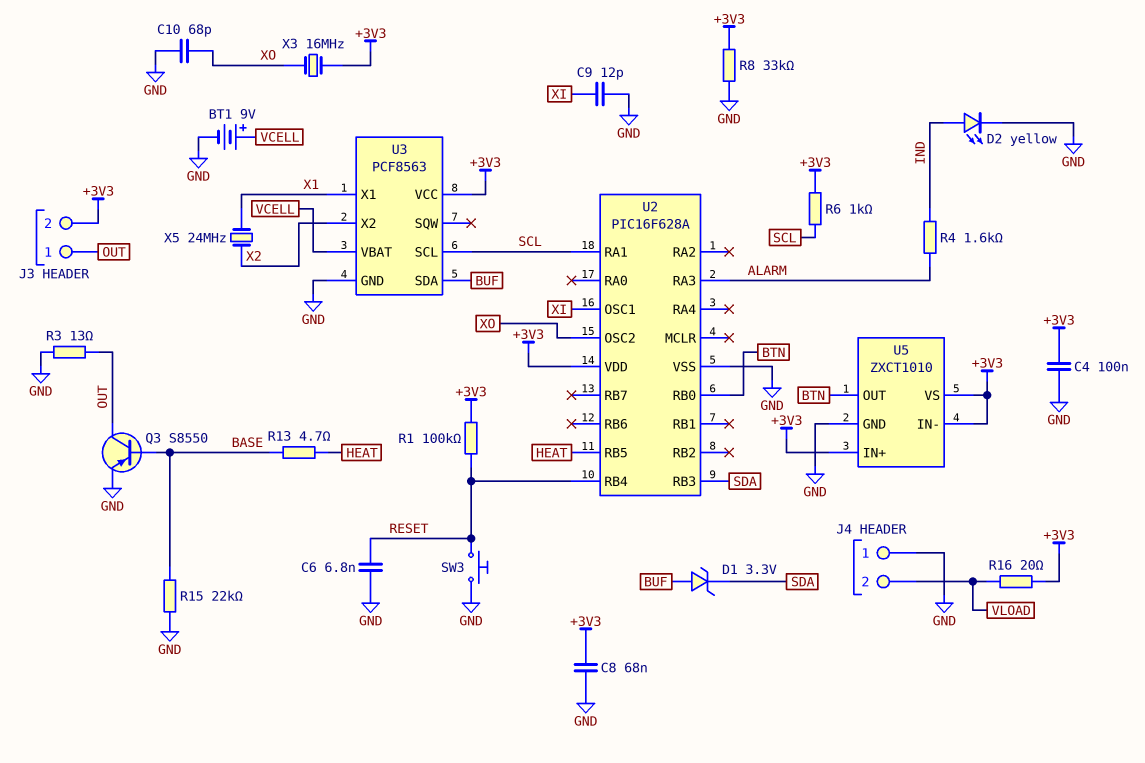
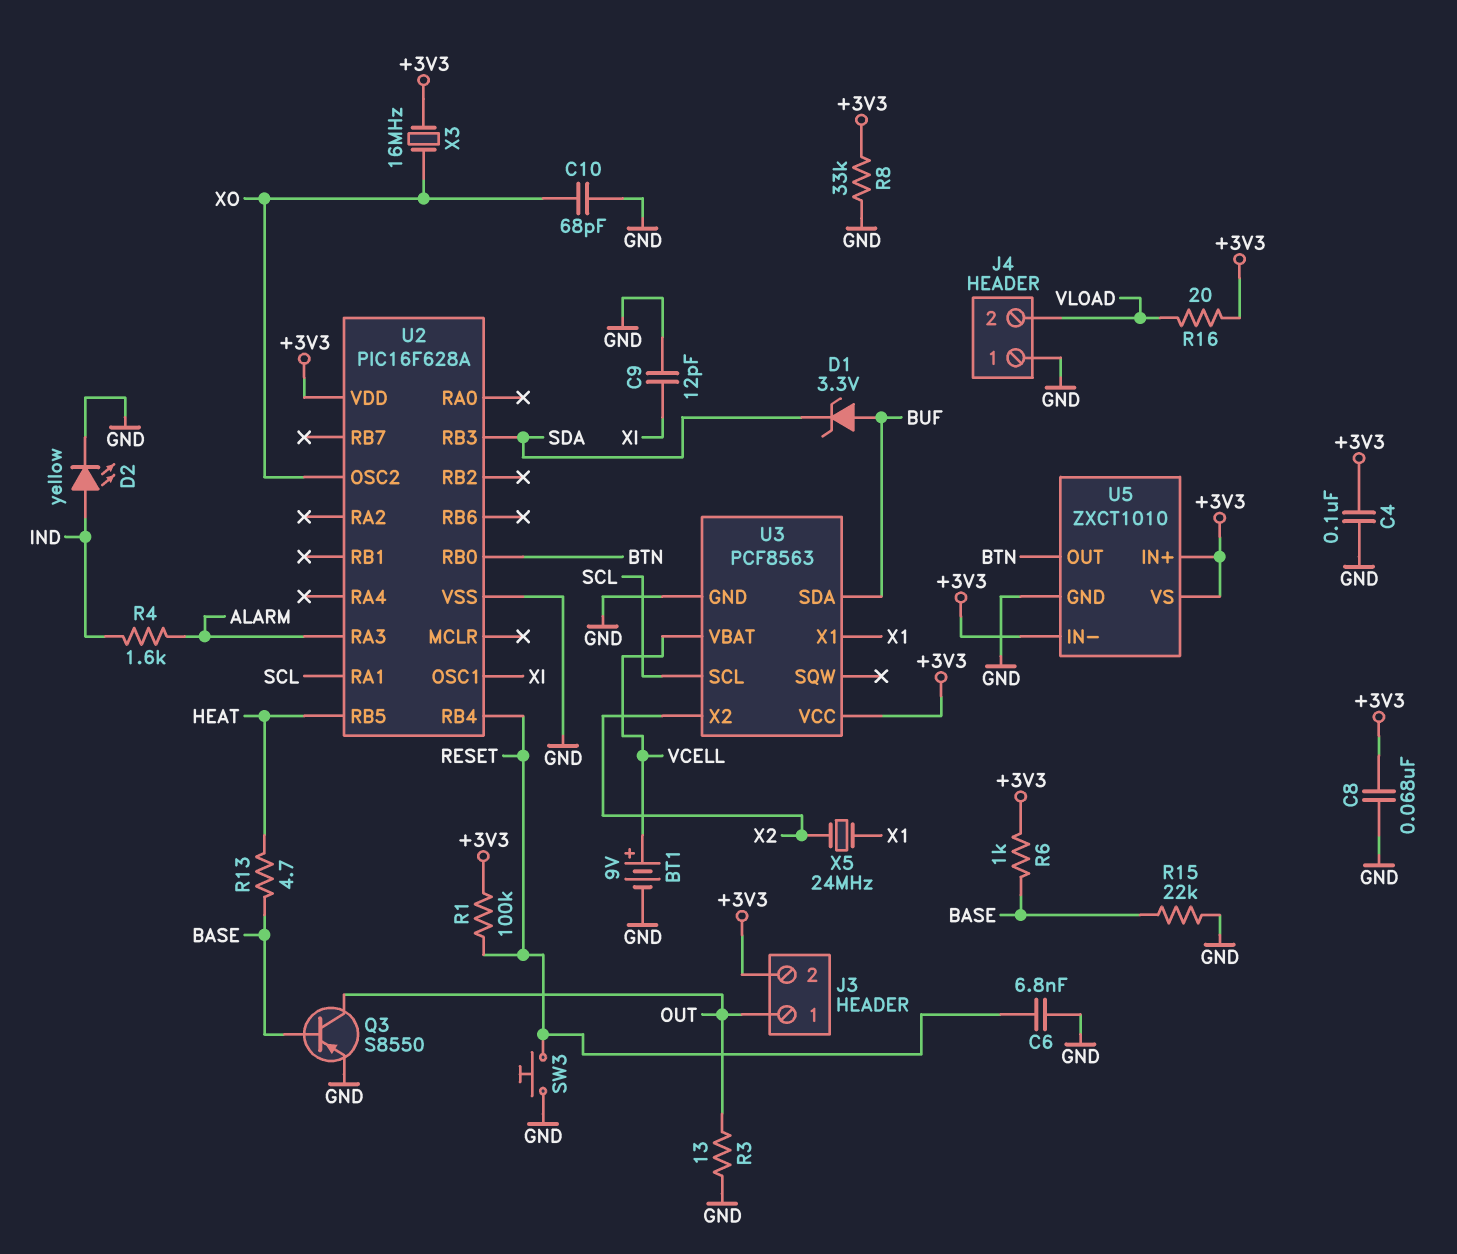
R6: 1k (+3V3, SCL) -> 1k (+3V3, BASE)

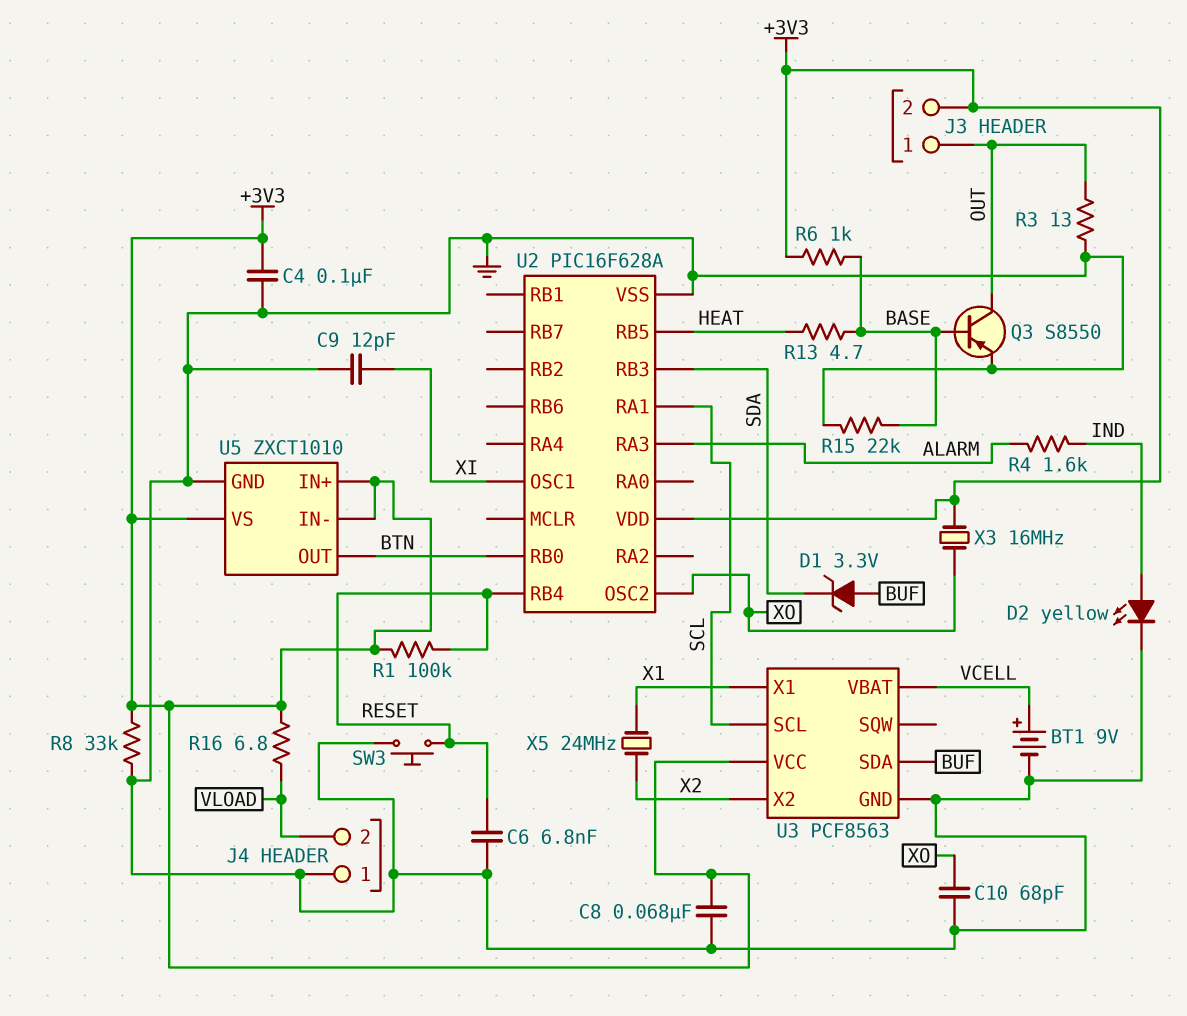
R16: 20 (+3V3, VLOAD) -> 6.8 (+3V3, VLOAD)

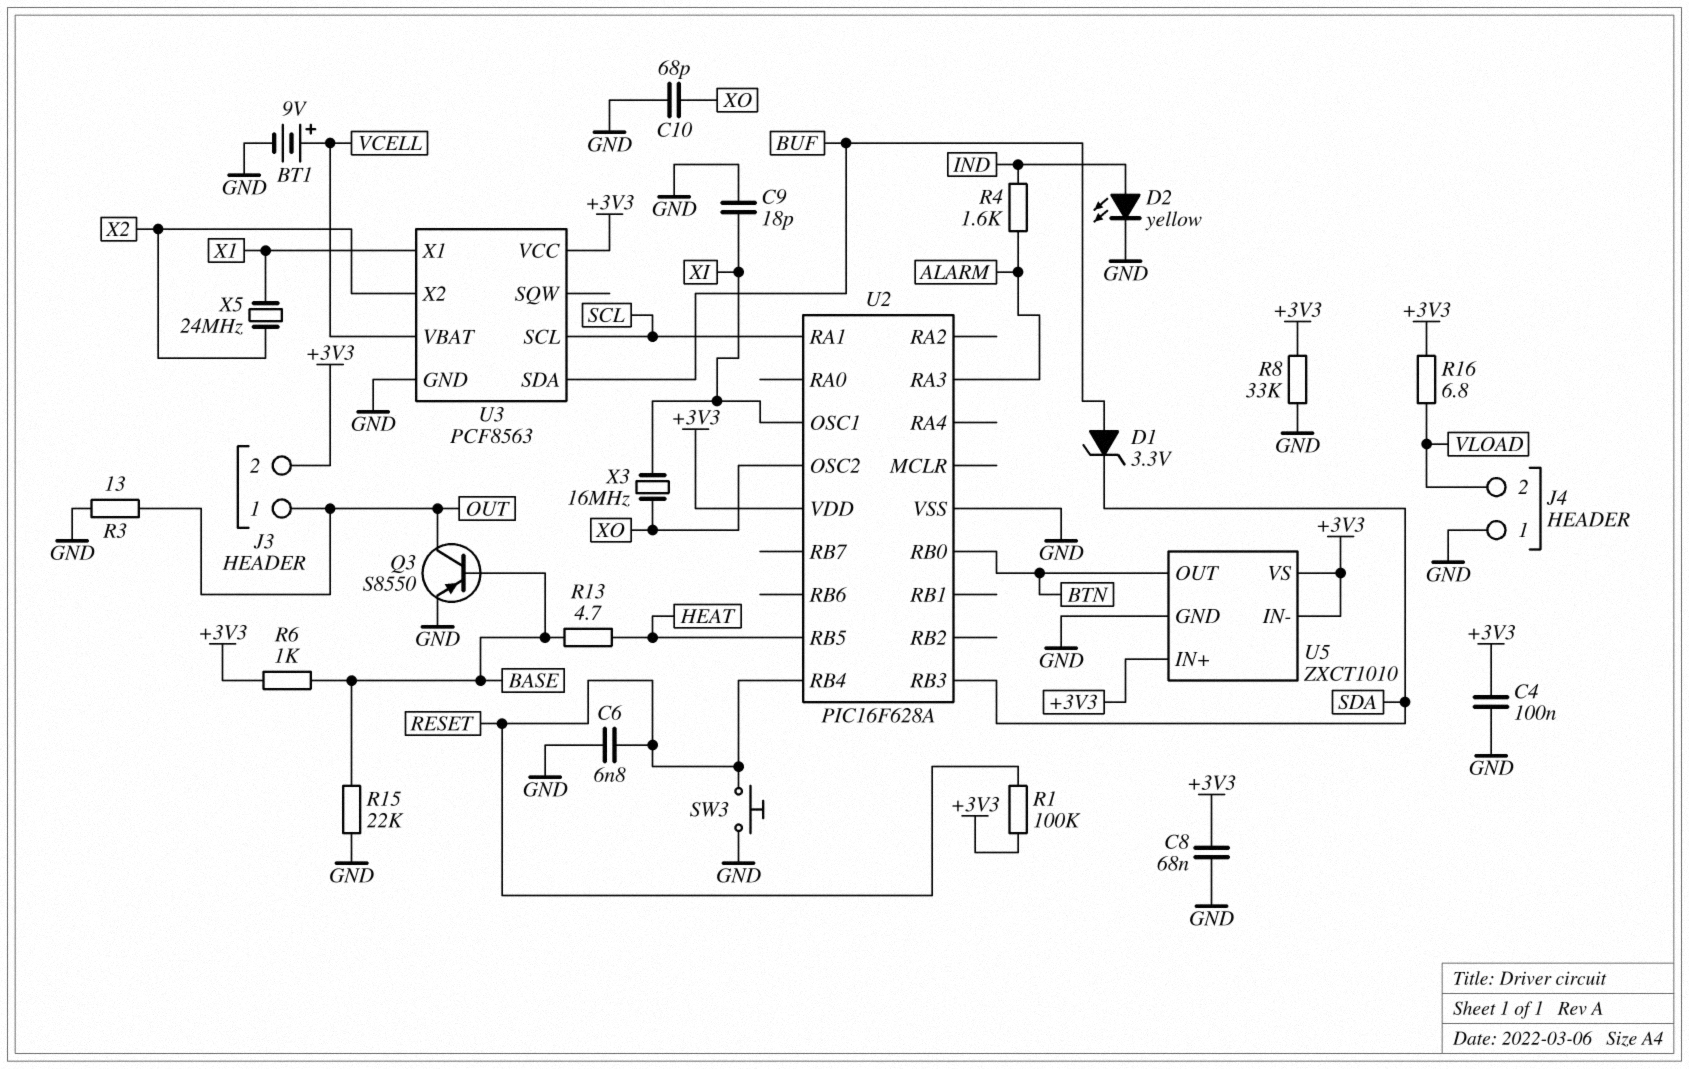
C9: 12pF (GND, XI) -> 18pF (GND, XI)
X3: 16MHz (+3V3, XO) -> 16MHz (XI, XO)

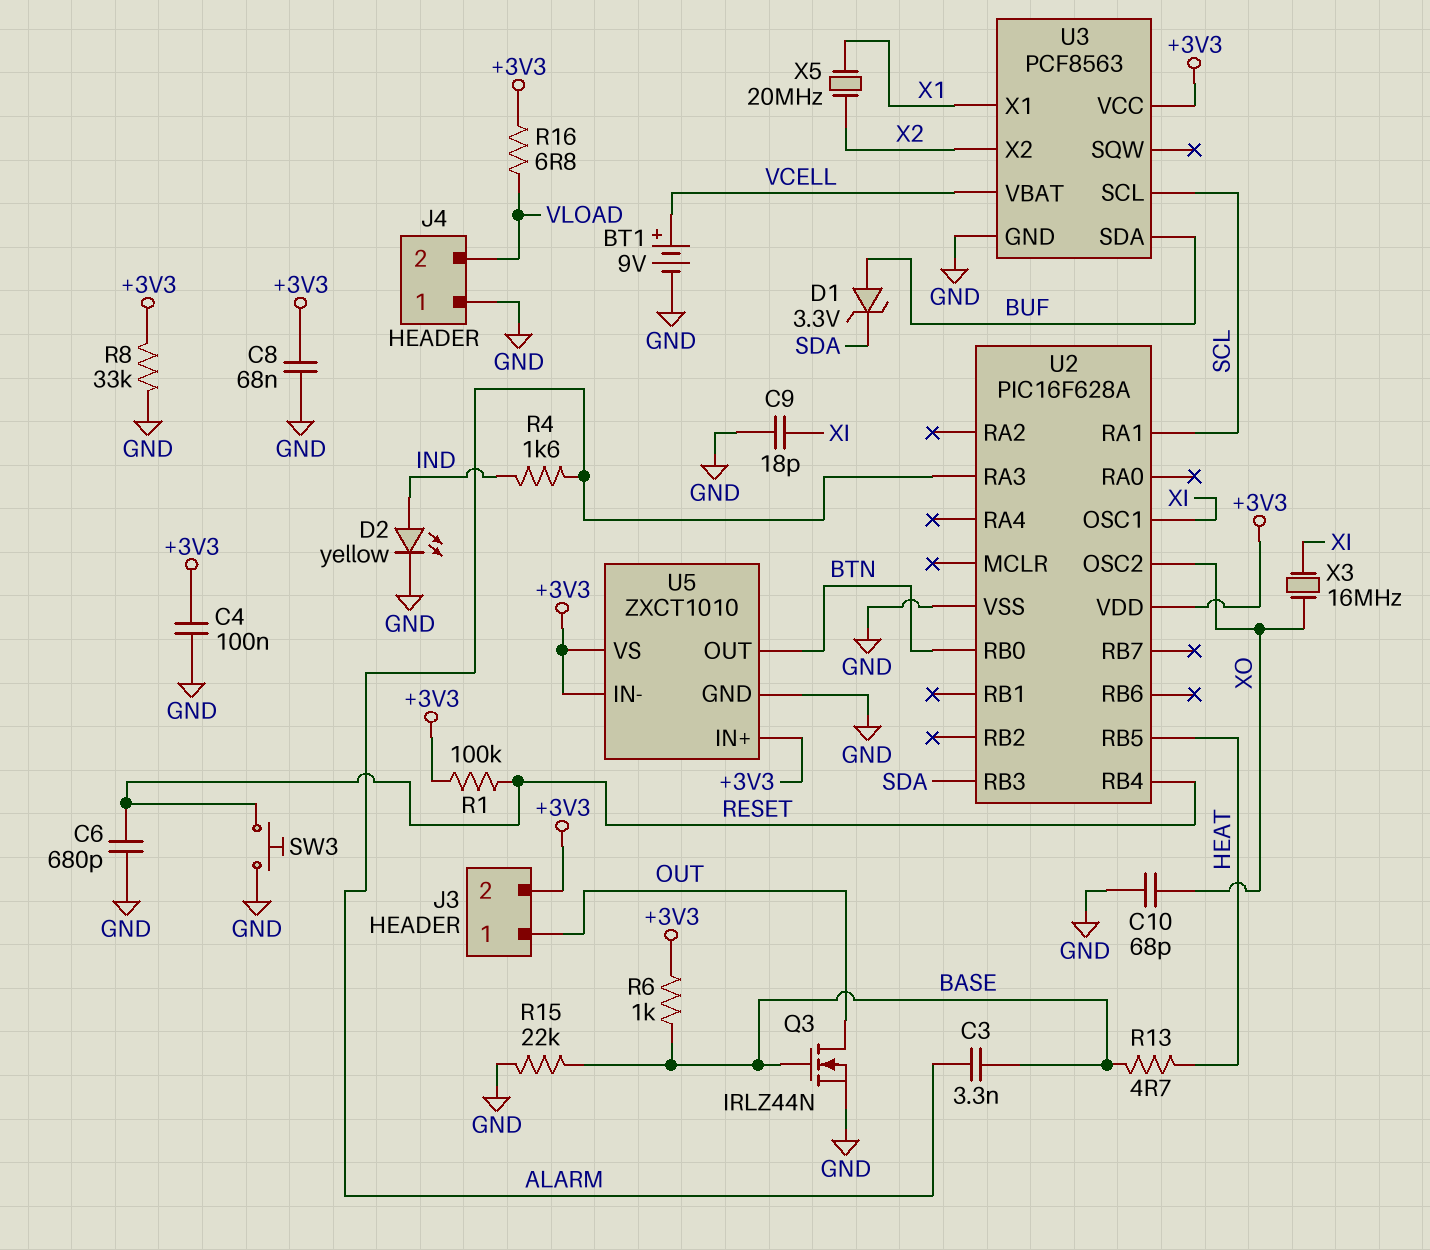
C3: none -> 3.3nF (ALARM, BASE)
C6: 6.8nF (GND, RESET) -> 680pF (GND, RESET)
Q3: PNP S8550 (B BASE, C OUT, E GND) -> NMOS IRLZ44N (G BASE, D OUT, S GND)
R3: 13 (GND, OUT) -> none
X5: 24MHz (X1, X2) -> 20MHz (X1, X2)

